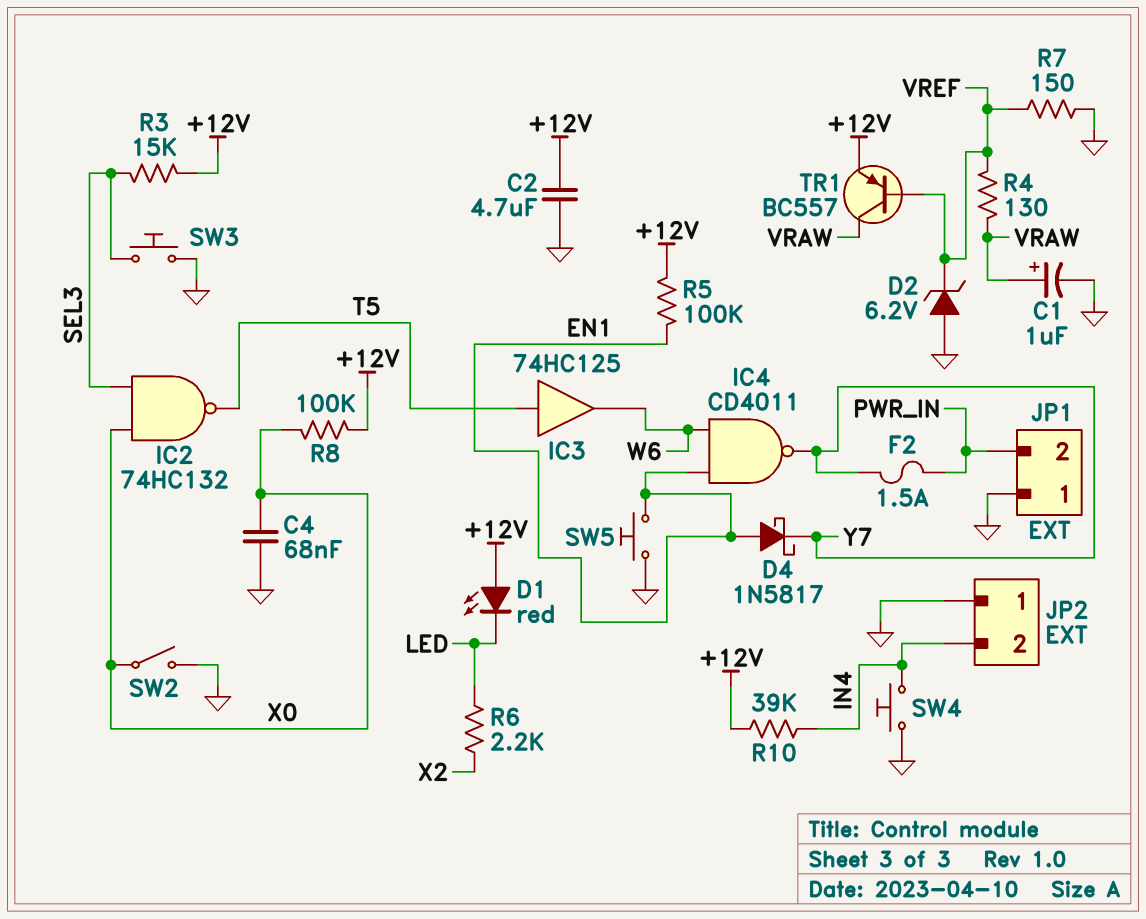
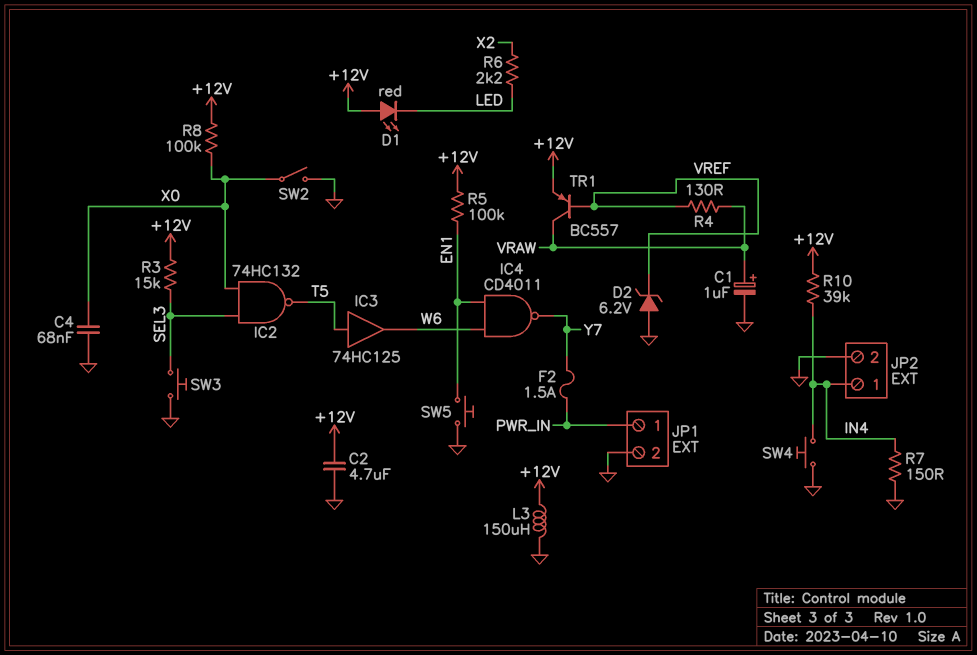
D4: schottky 1N5817 (A EN1, K Y7) -> none
JP1 pin 1: GND -> PWR_IN
JP1 pin 2: PWR_IN -> GND
JP2 pin 1: GND -> IN4
JP2 pin 2: IN4 -> GND
L3: none -> 150uH (+12V, GND)
R7: 150 (GND, VREF) -> 150 (GND, IN4)

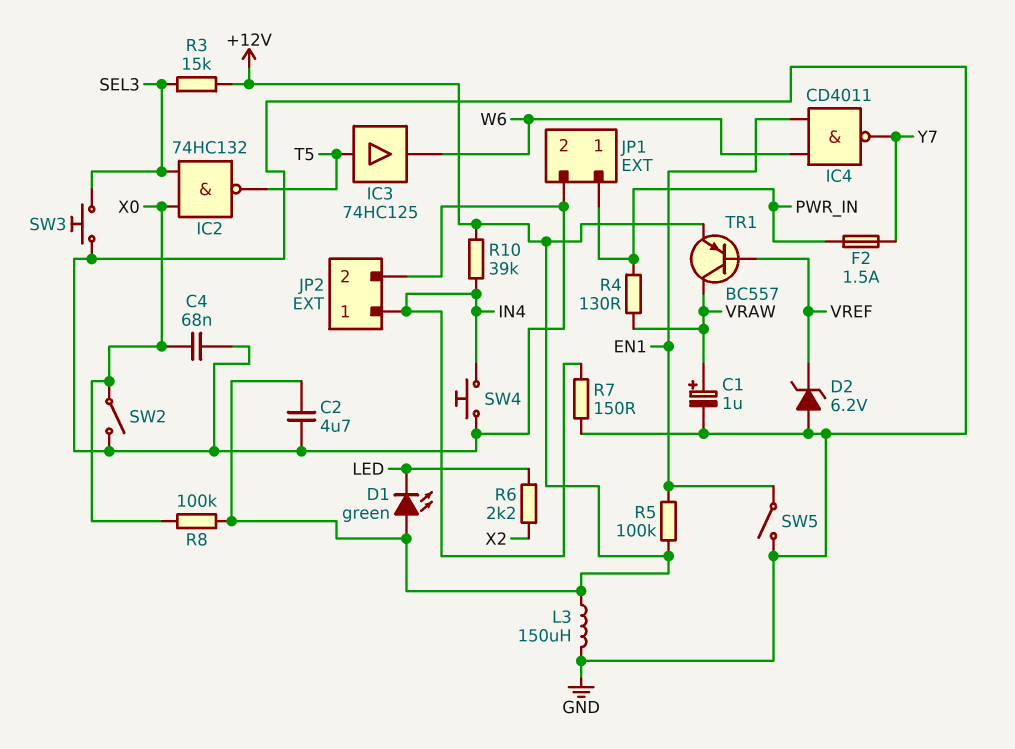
D1: LED red (A +12V, K LED) -> LED green (A +12V, K LED)
R4: 130 (VRAW, VREF) -> 130 (PWR_IN, VRAW)
SW5: button (EN1, GND) -> switch (EN1, GND)

